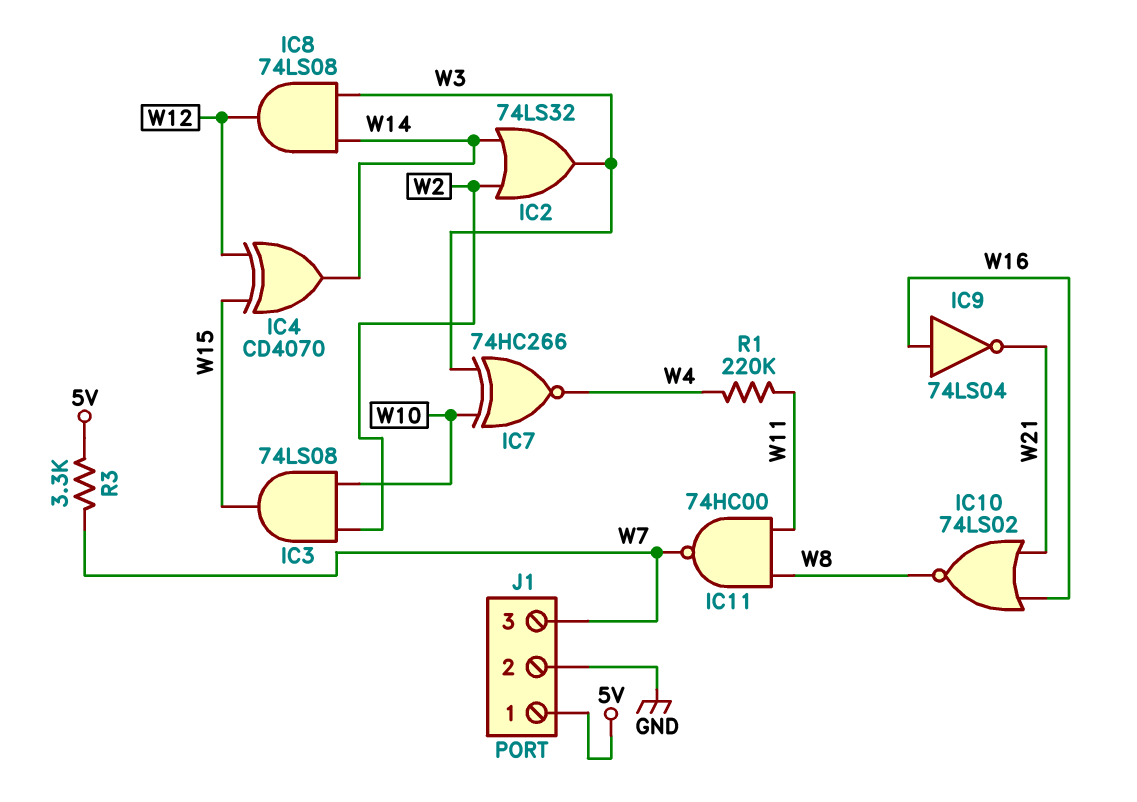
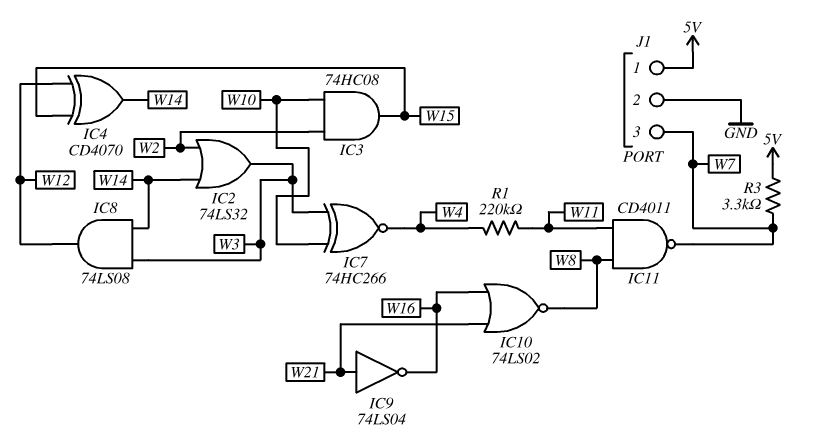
IC3: AND 74LS08 (in W2, in W10, out W15) -> AND 74HC08 (in W2, in W10, out W15)
IC9: NOT 74LS04 (in W16, out W21) -> NOT 74LS04 (in W21, out W16)
IC11: NAND 74HC00 (in W8, in W11, out W7) -> NAND CD4011 (in W8, in W11, out W7)

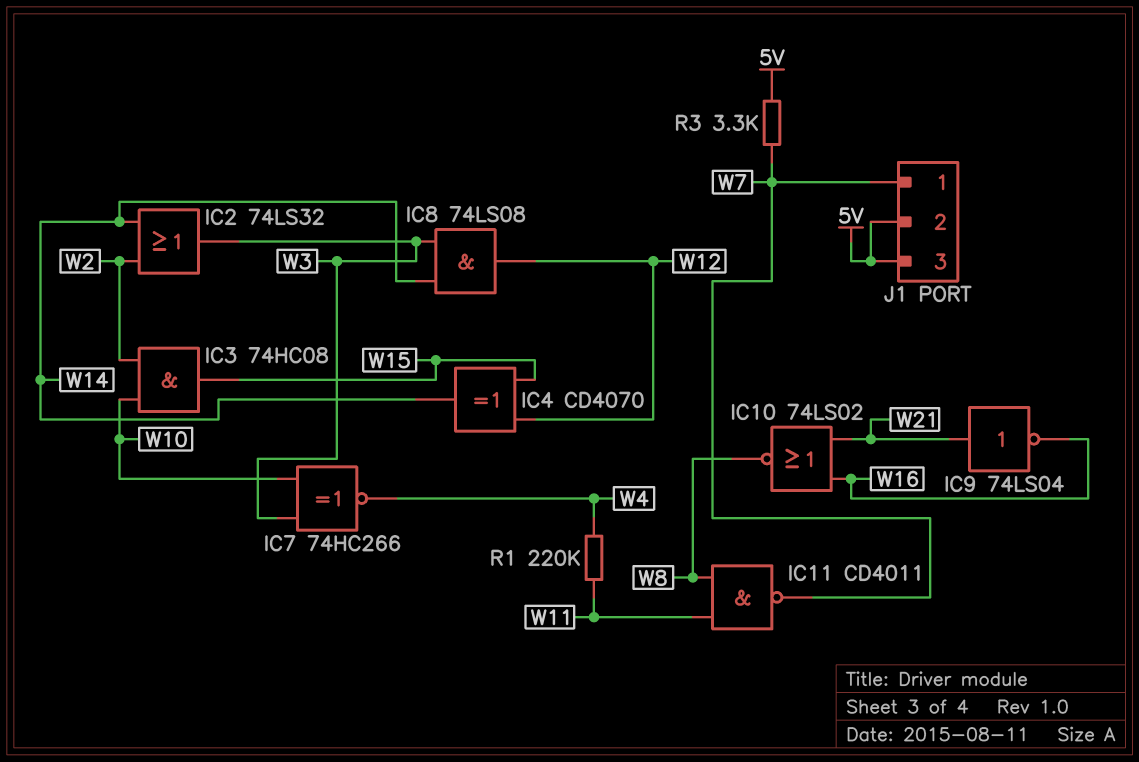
J1 pin 1: 5V -> W7
J1 pin 2: GND -> 5V
J1 pin 3: W7 -> 5V

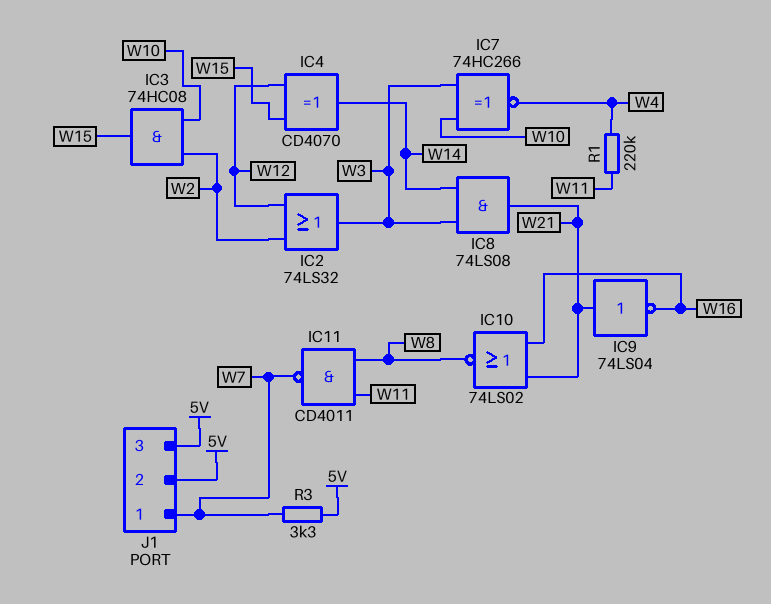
IC2: OR 74LS32 (in W2, in W14, out W3) -> OR 74LS32 (in W2, in W12, out W3)
IC8: AND 74LS08 (in W3, in W14, out W12) -> AND 74LS08 (in W3, in W14, out W21)

